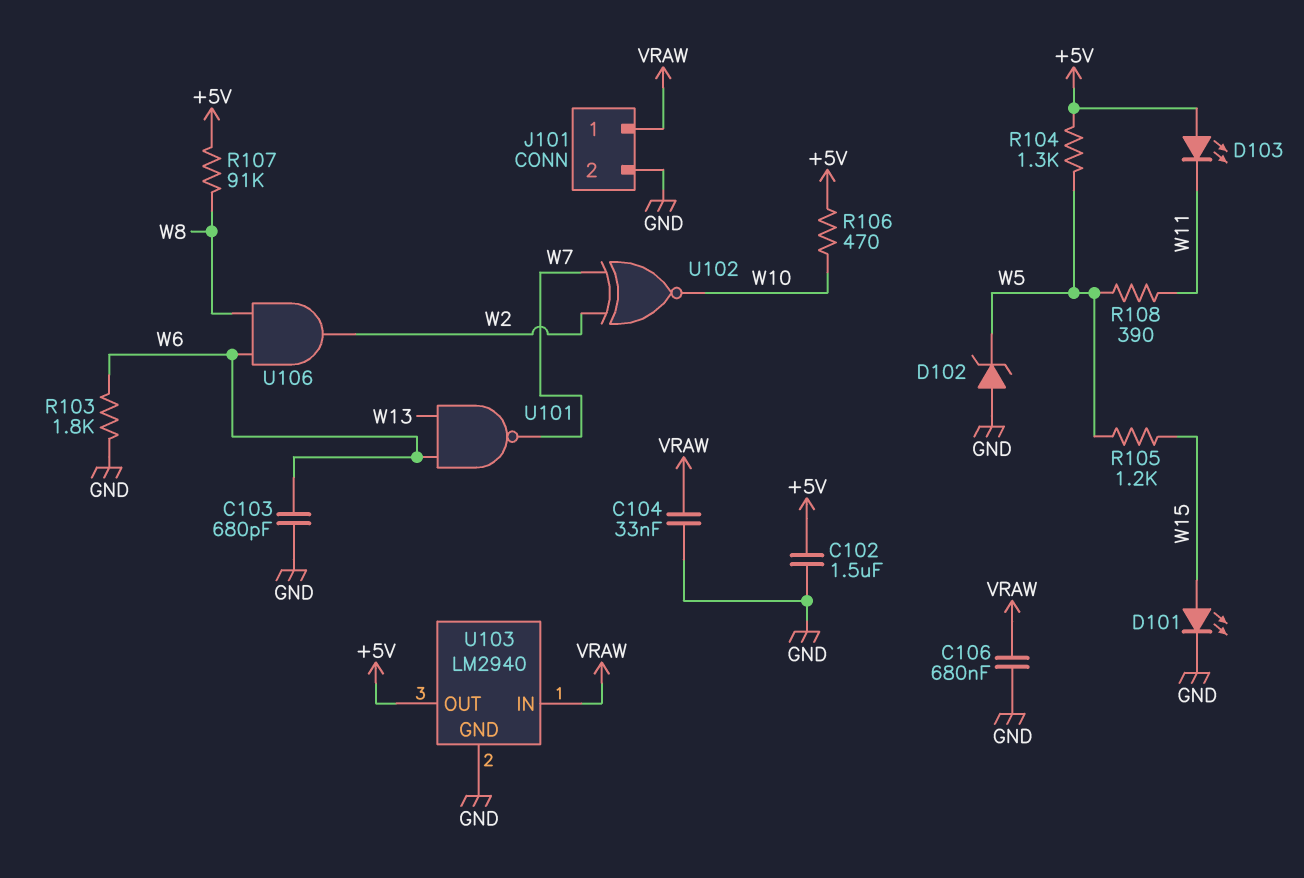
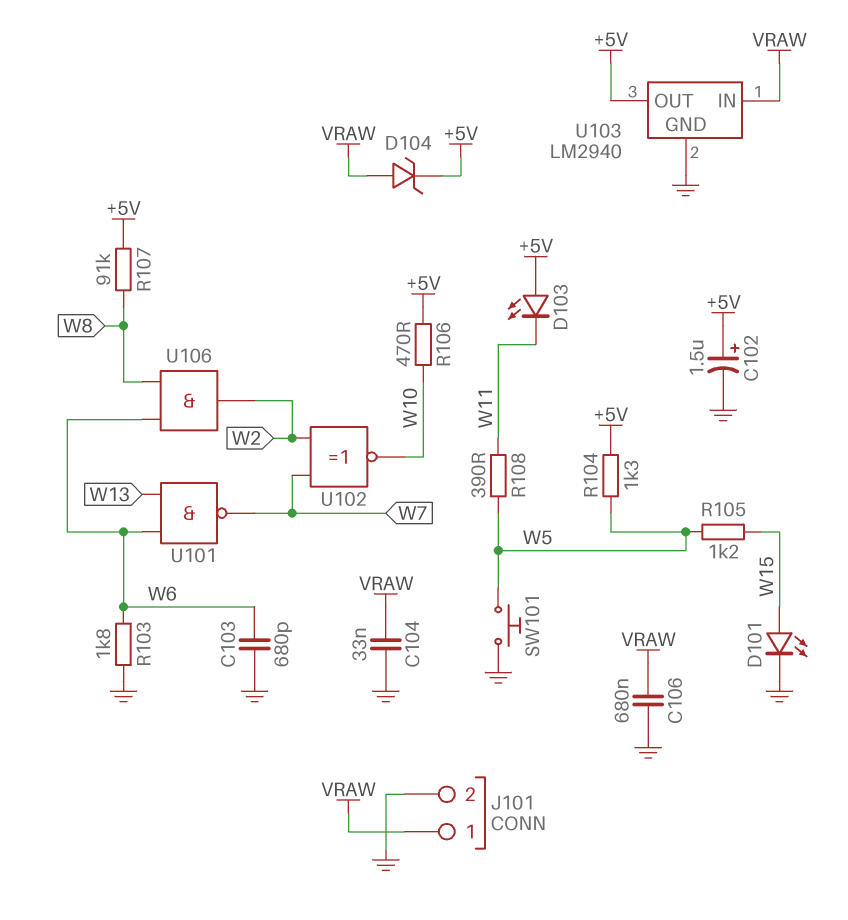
C102: 1.5uF (+5V, GND) -> 1.5uF (plus +5V, minus GND)
D102: zener (A GND, K W5) -> none
D104: none -> zener (A VRAW, K +5V)
SW101: none -> button (GND, W5)

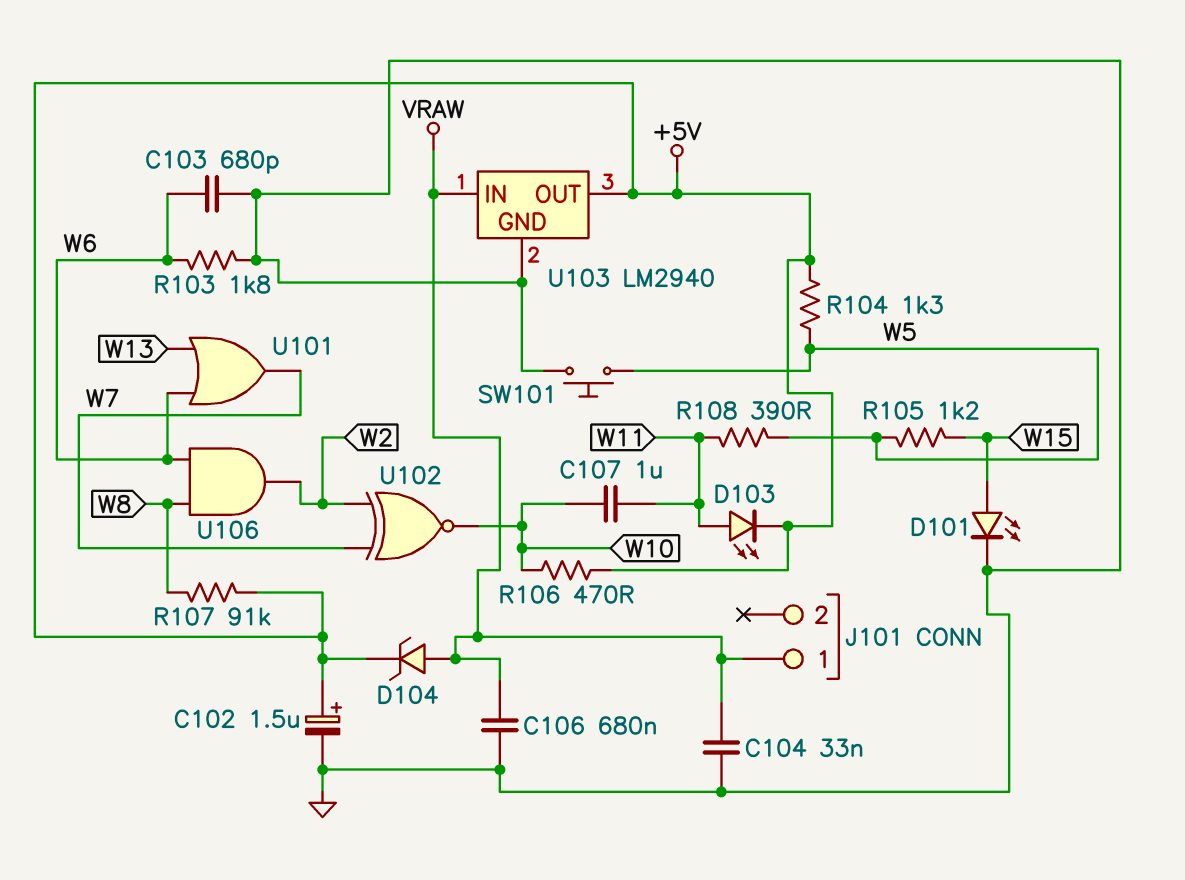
C107: none -> 1uF (W10, W11)
D103: LED (A +5V, K W11) -> LED (A W11, K +5V)
J101 pin 2: GND -> none
U101: NAND (in W6, in W13, out W7) -> OR (in W6, in W13, out W7)

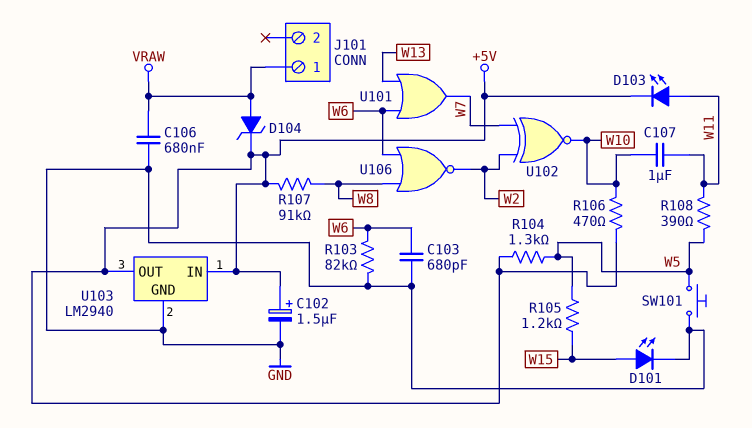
C104: 33nF (GND, VRAW) -> none
R103: 1.8k (GND, W6) -> 82k (GND, W6)
U103 pin IN: VRAW -> +5V
U106: AND (in W6, in W8, out W2) -> NOR (in W6, in W8, out W2)

